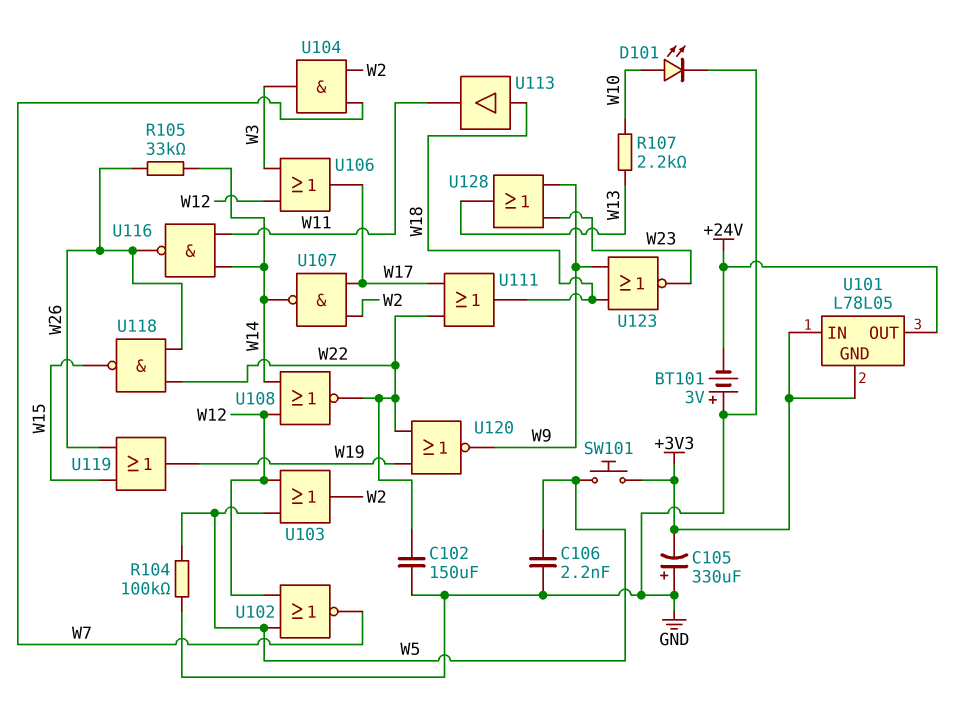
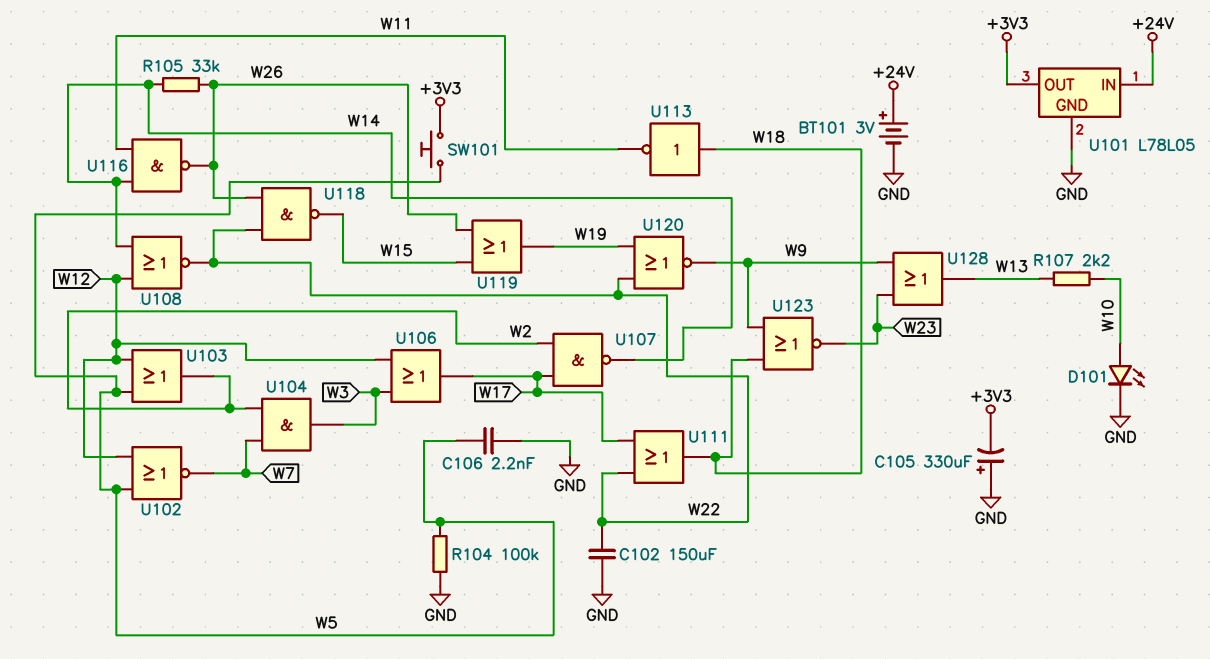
BT101: 3V (plus GND, minus +24V) -> 3V (plus +24V, minus GND)
U101 pin GND: +3V3 -> GND
U101 pin IN: +3V3 -> +24V
U101 pin OUT: +24V -> +3V3
U113: buffer (in W18, out W11) -> NOT (in W18, out W11)

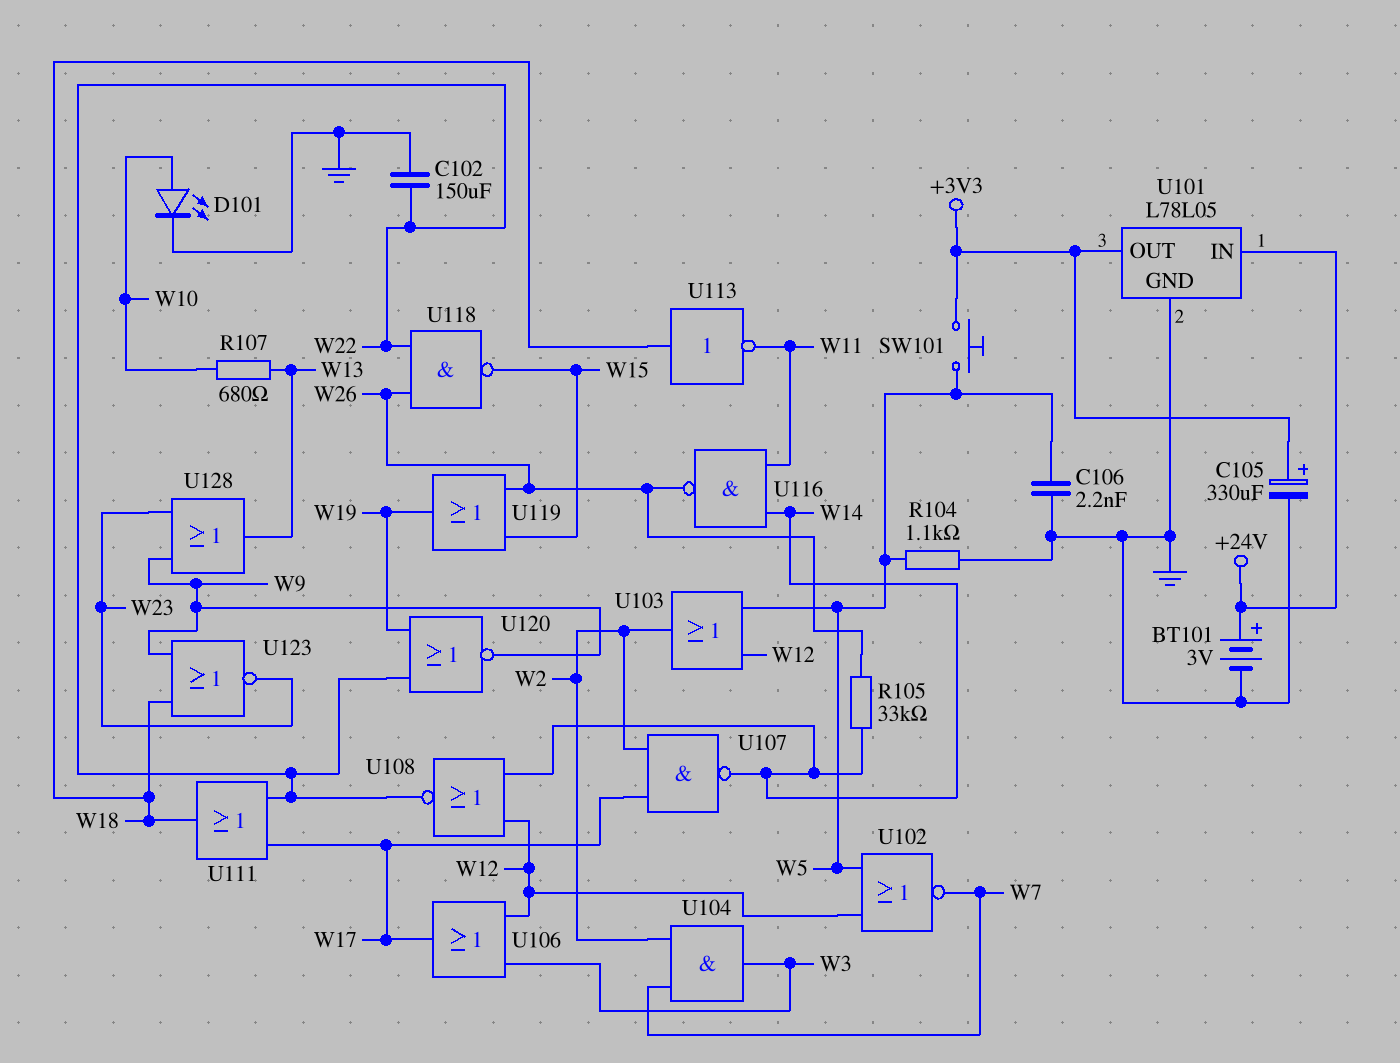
C105: 330uF (plus GND, minus +3V3) -> 330uF (plus +3V3, minus GND)
R104: 100k (GND, W5) -> 1.1k (GND, W5)
R107: 2.2k (W10, W13) -> 680 (W10, W13)

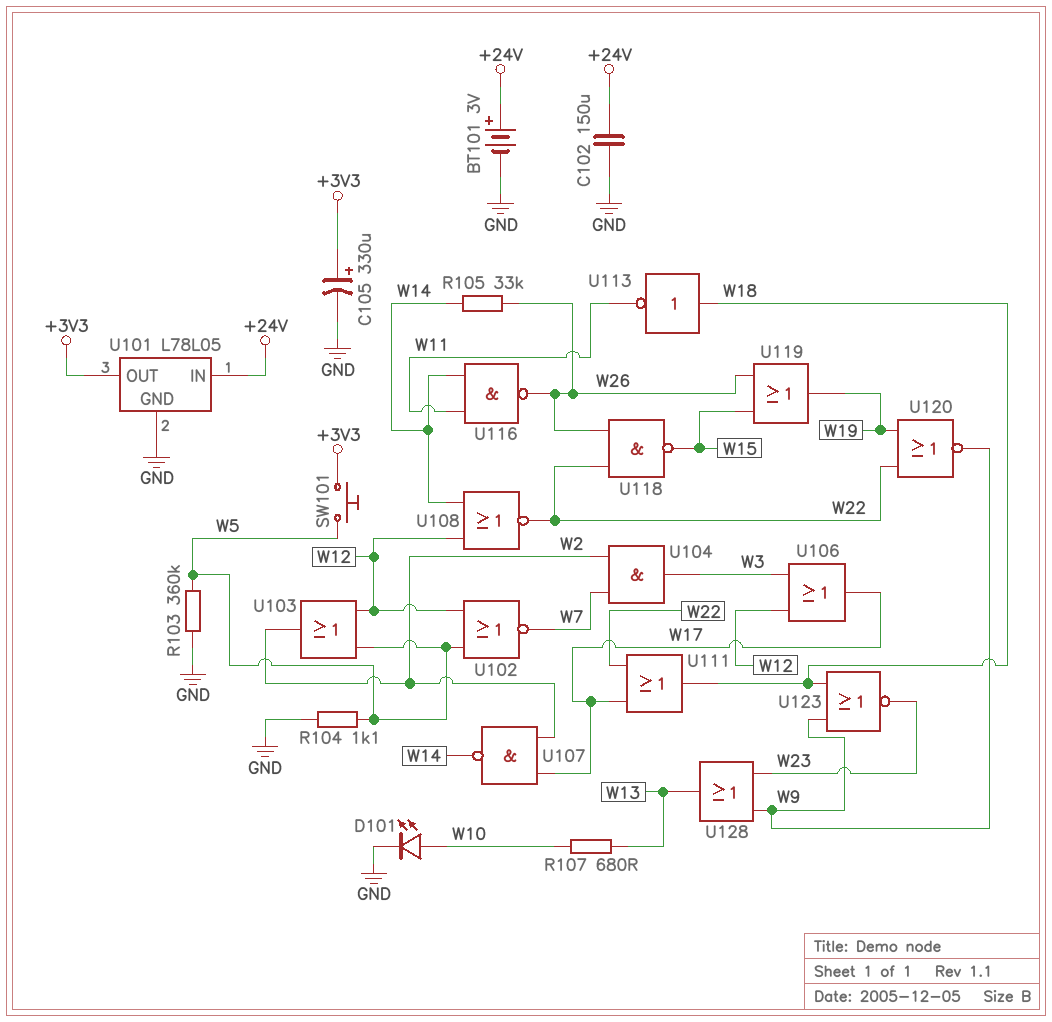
C102: 150uF (GND, W22) -> 150uF (+24V, GND)
C106: 2.2nF (GND, W5) -> none
R103: none -> 360k (GND, W5)

